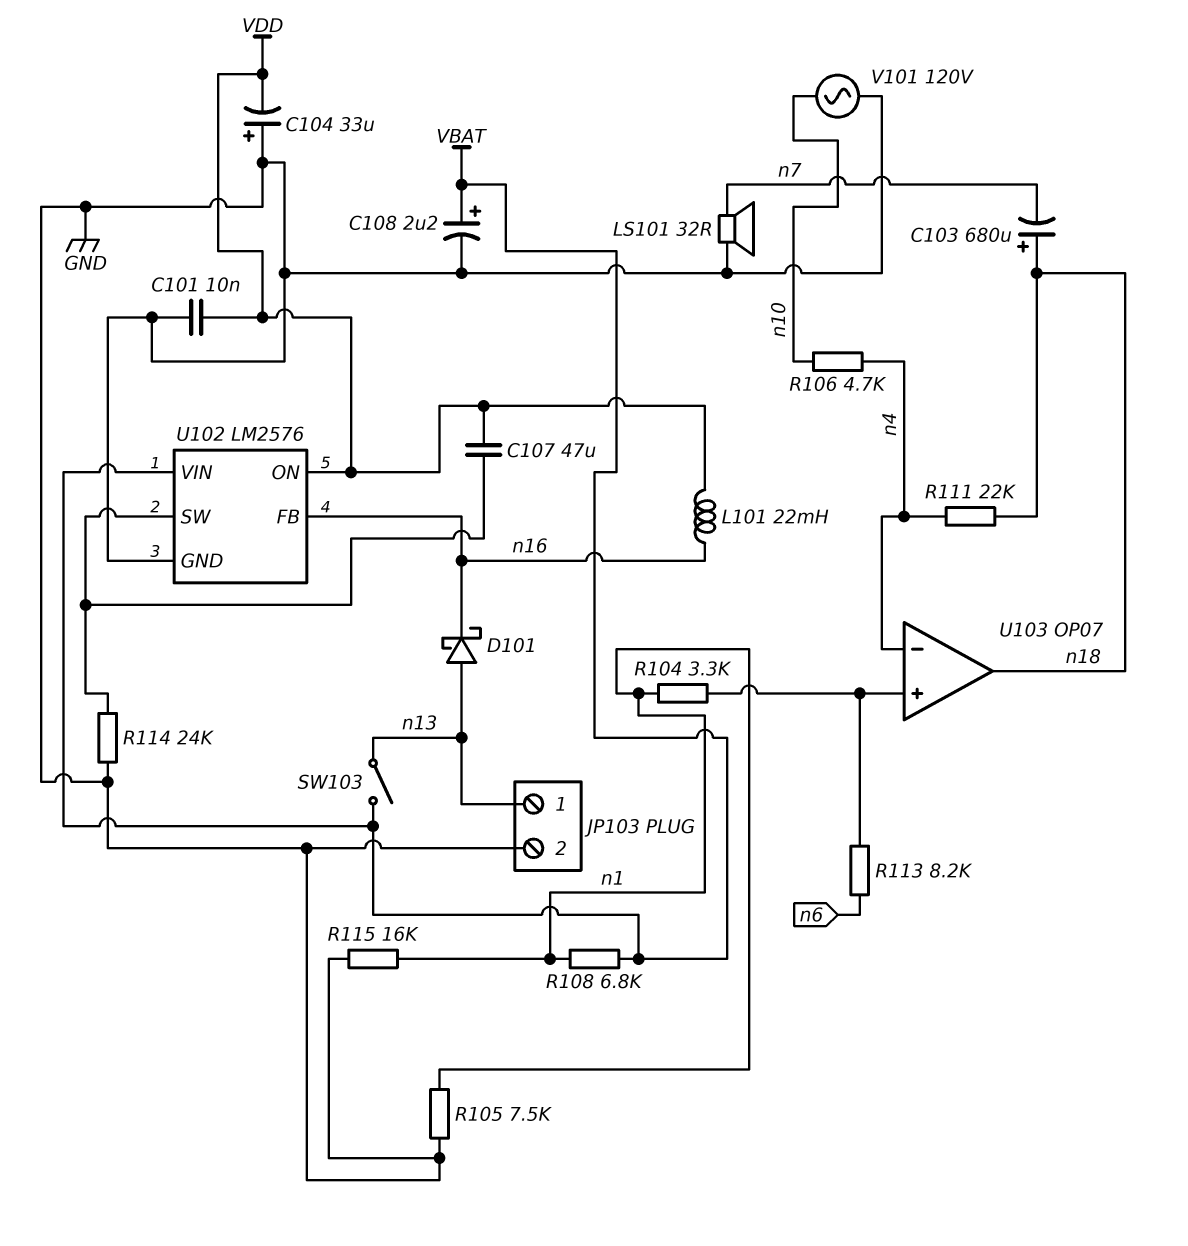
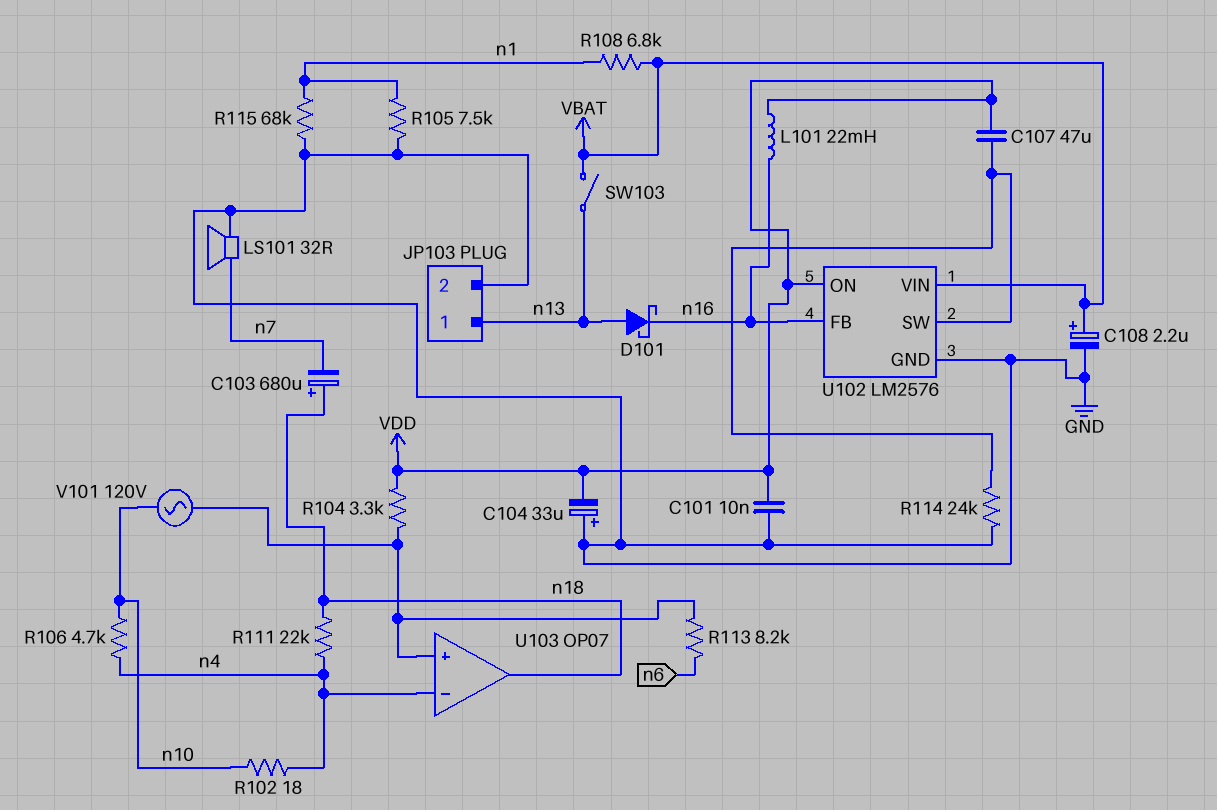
R102: none -> 18 (n4, n10)
R104: 3.3k (U103/in+, n1) -> 3.3k (U103/in+, VDD)
R115: 16k (GND, n1) -> 68k (GND, n1)
V101: AC 120V (GND, n10) -> AC 120V (U103/in+, n10)

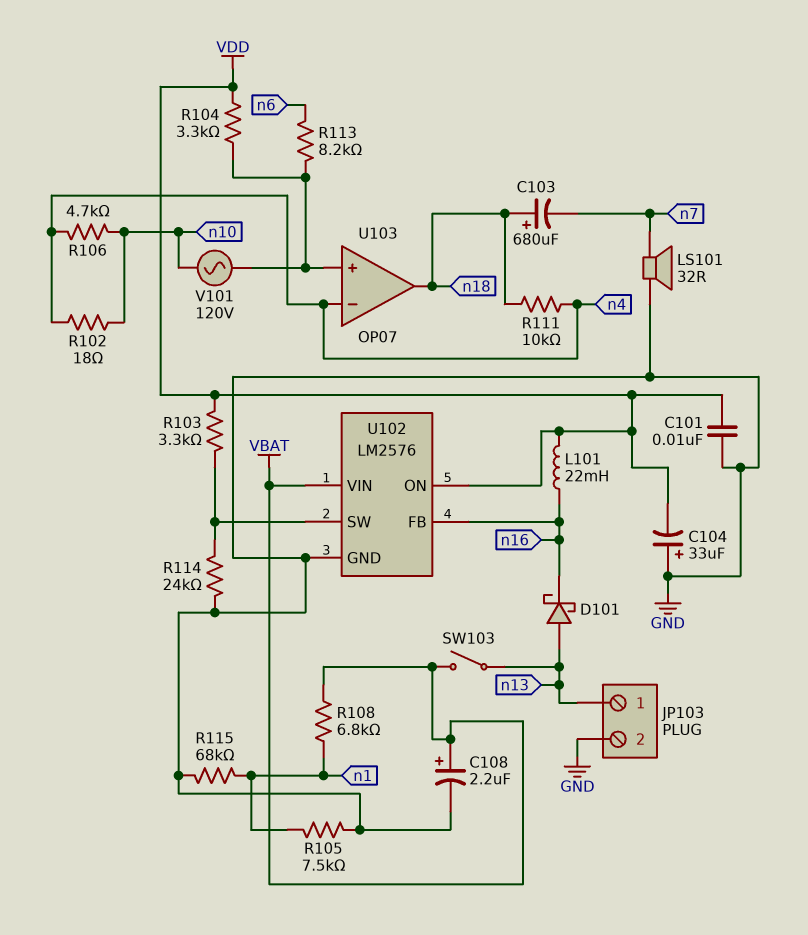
C107: 47uF (U102/SW, VDD) -> none
R103: none -> 3.3k (U102/SW, VDD)
R111: 22k (n4, n18) -> 10k (n4, n18)

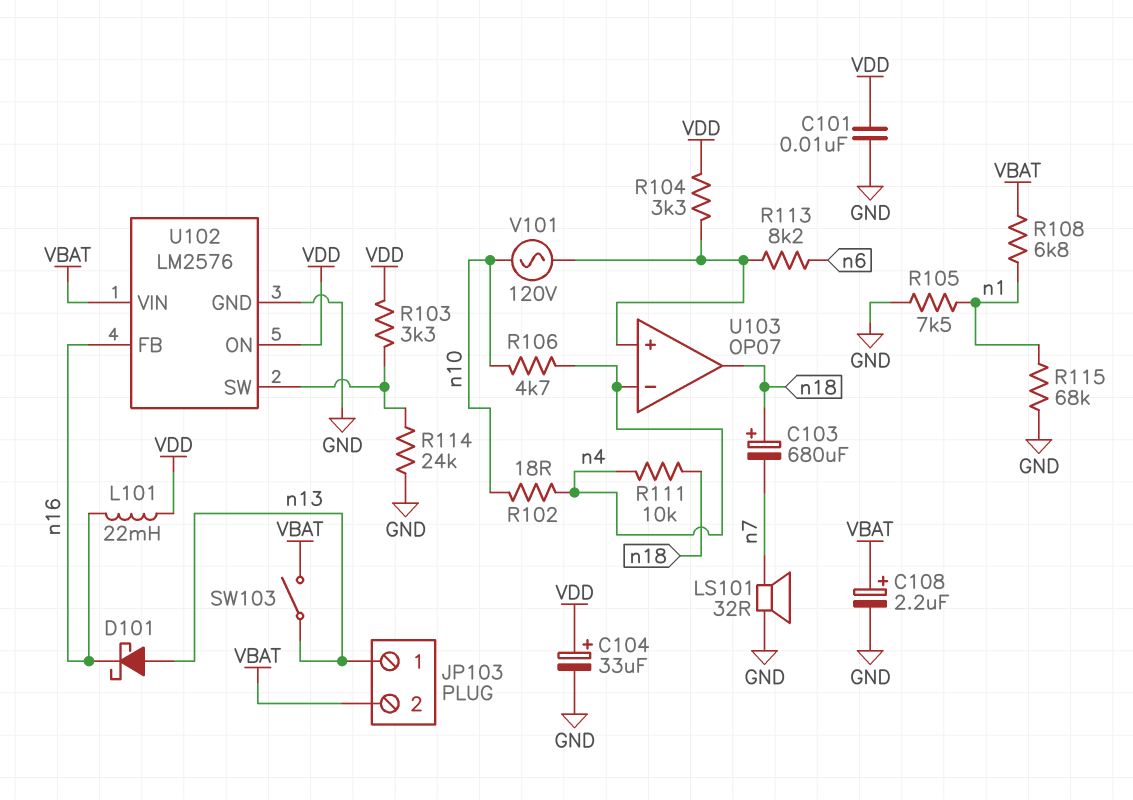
C104: 33uF (plus GND, minus VDD) -> 33uF (plus VDD, minus GND)
JP103 pin 2: GND -> VBAT

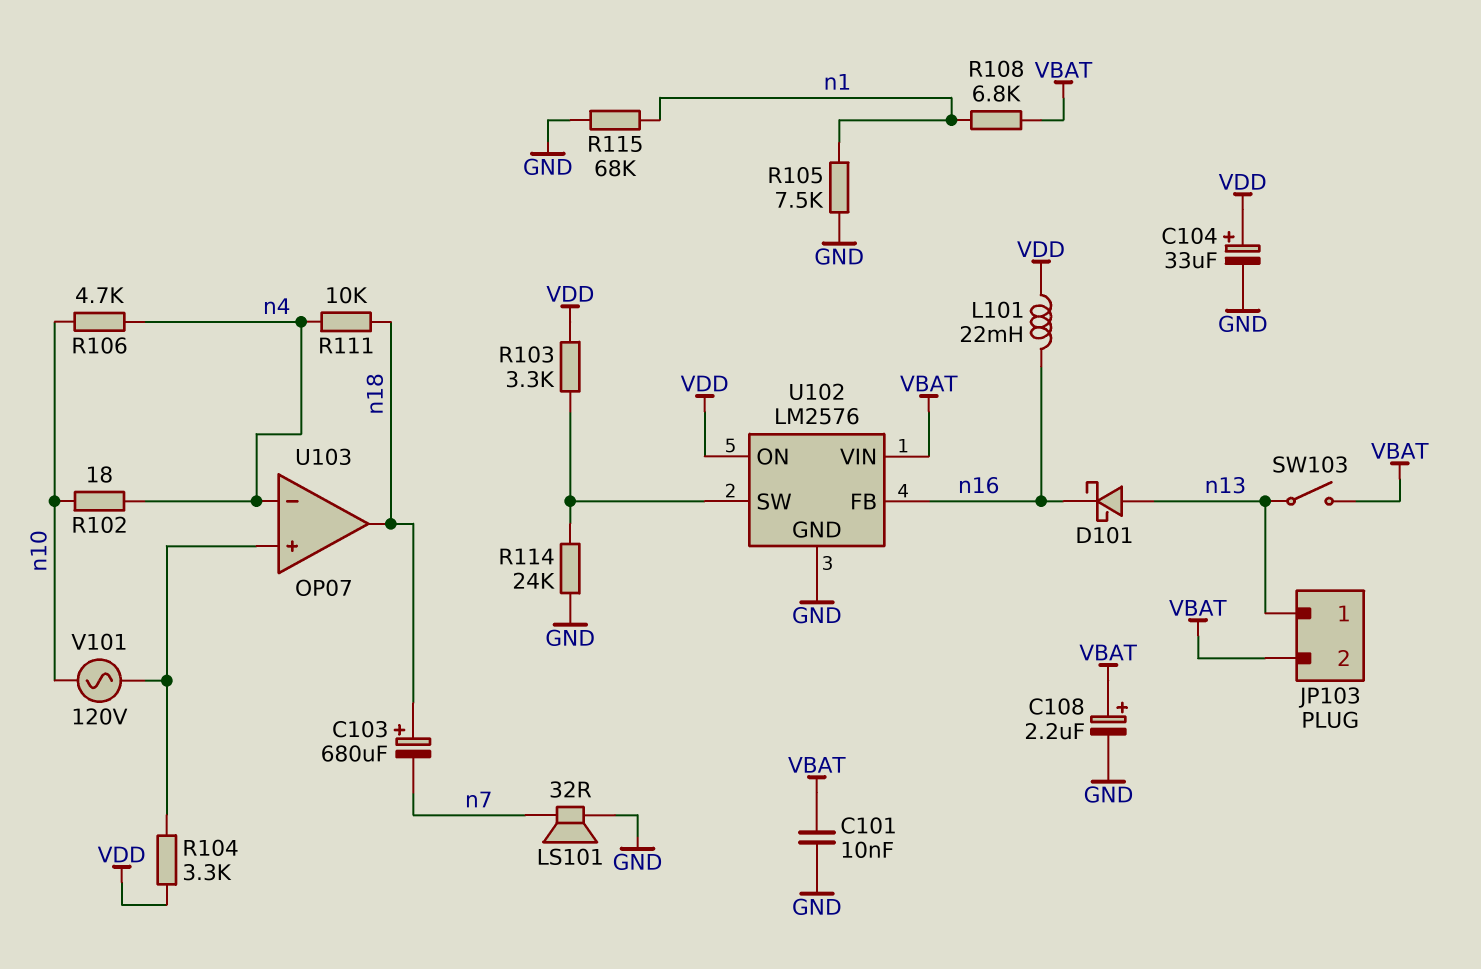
C101: 10nF (GND, VDD) -> 10nF (GND, VBAT)
R113: 8.2k (U103/in+, n6) -> none

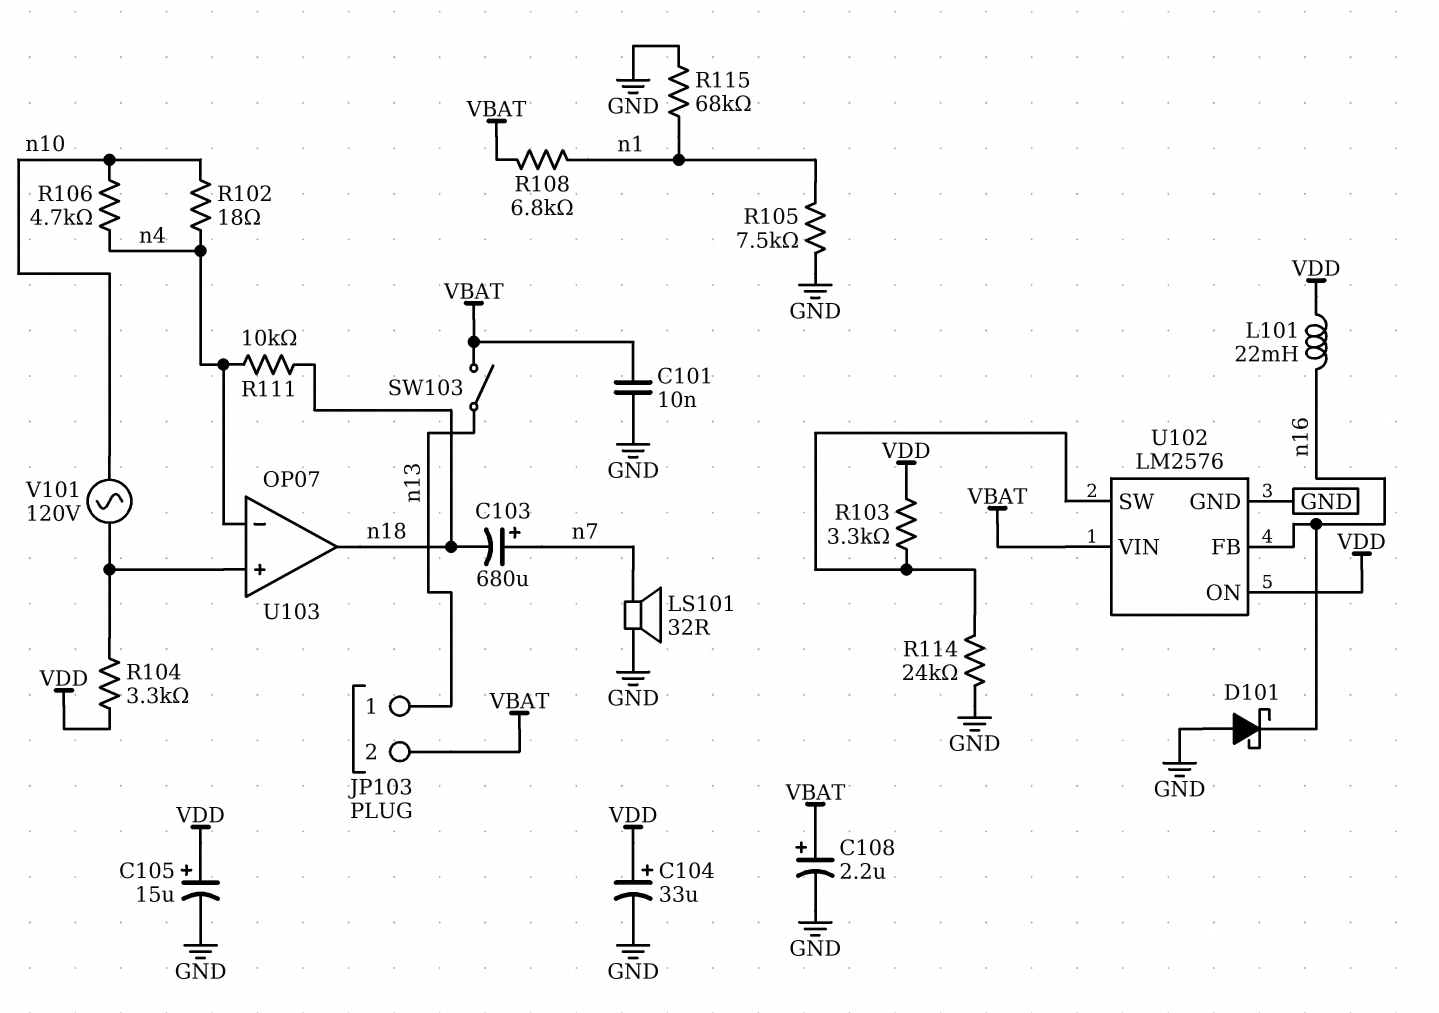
C103: 680uF (plus n18, minus n7) -> 680uF (plus n7, minus n18)
C105: none -> 15uF (plus VDD, minus GND)
D101: schottky (A n13, K n16) -> schottky (A GND, K n16)

